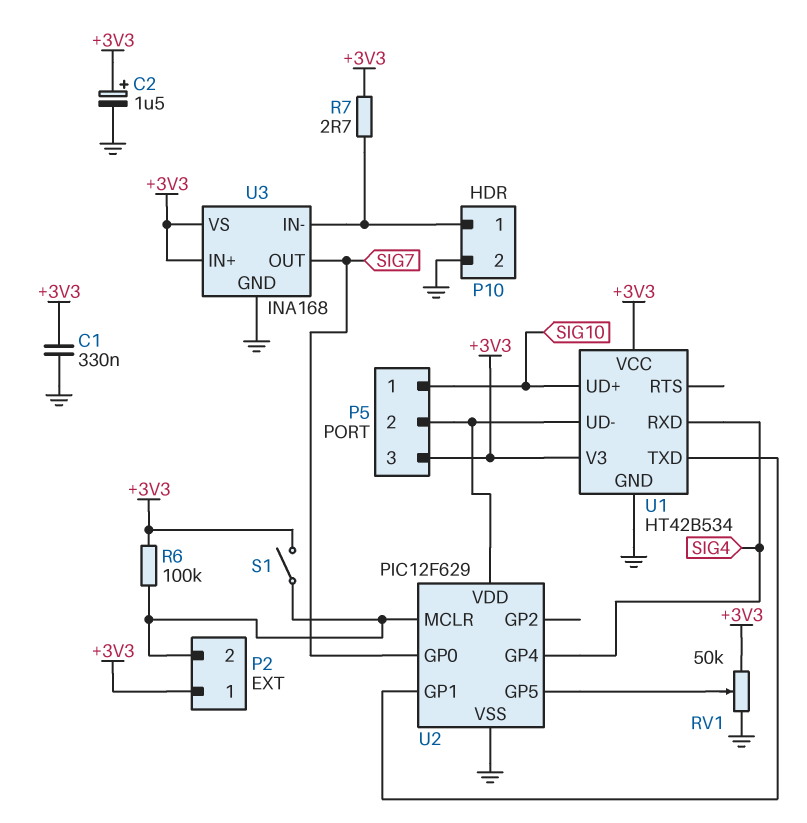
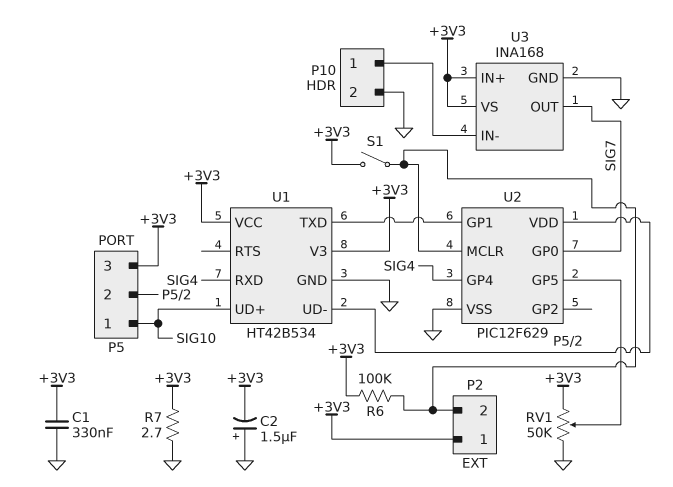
C2: 1.5uF (plus +3V3, minus GND) -> 1.5uF (plus GND, minus +3V3)
R7: 2.7 (+3V3, P10/1) -> 2.7 (+3V3, GND)

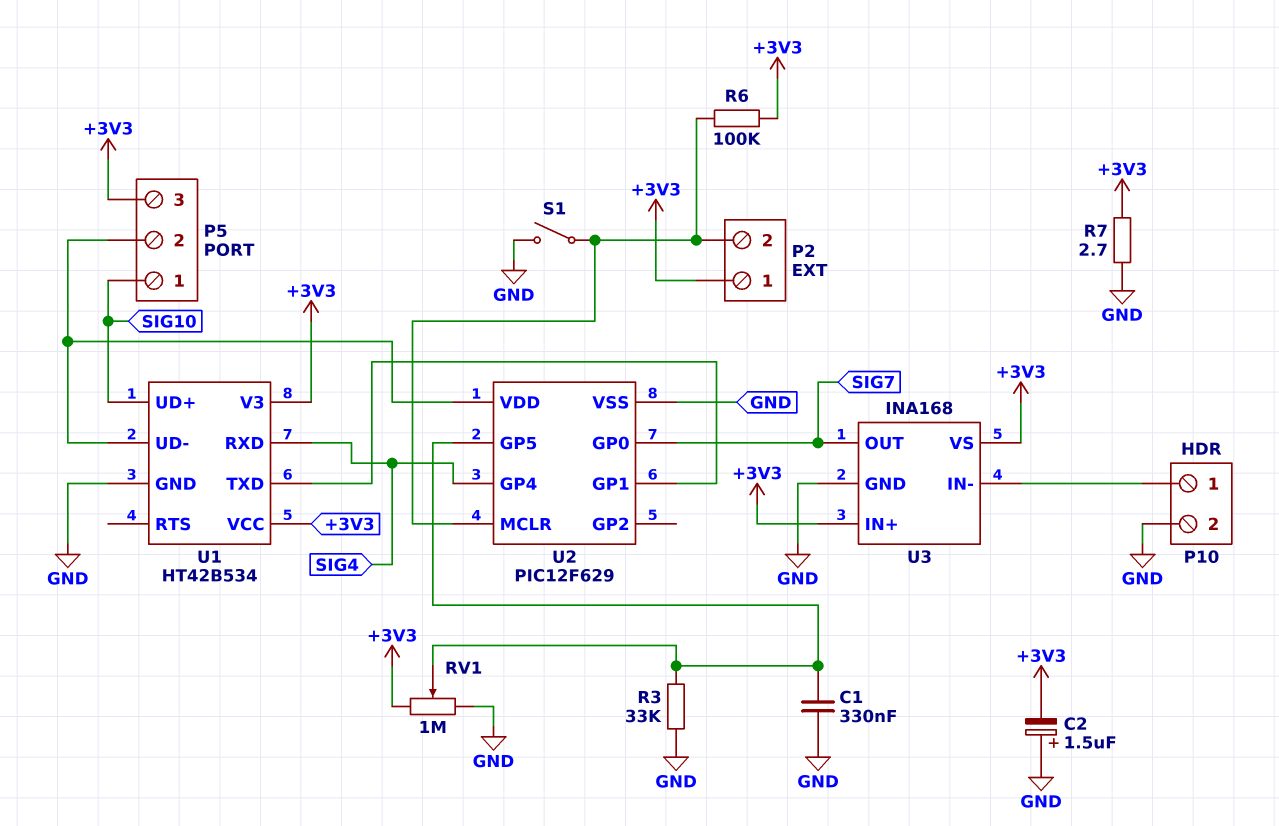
C1: 330nF (+3V3, GND) -> 330nF (GND, U2/GP5)
R3: none -> 33k (GND, U2/GP5)
RV1: 50k (+3V3, GND, wiper U2/GP5) -> 1M (+3V3, GND, wiper U2/GP5)
S1: switch (+3V3, P2/2) -> switch (GND, P2/2)

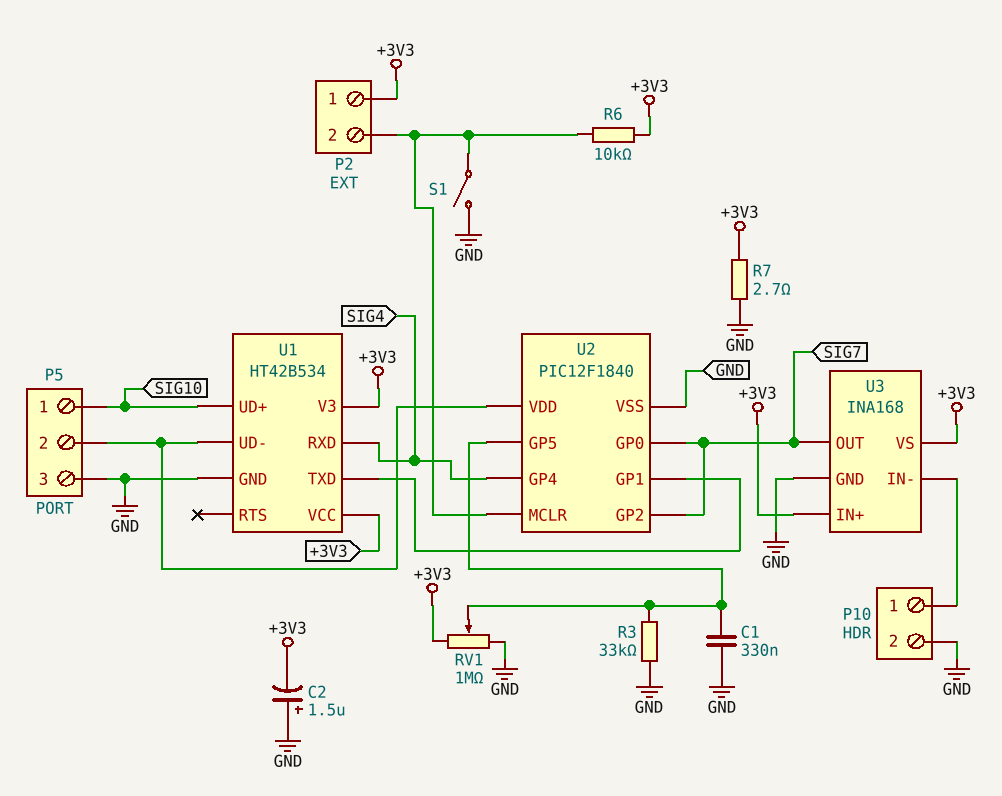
P5 pin 3: +3V3 -> GND
R6: 100k (+3V3, P2/2) -> 10k (+3V3, P2/2)
U2: PIC12F629 -> PIC12F1840
U2 pin GP2: none -> SIG7

